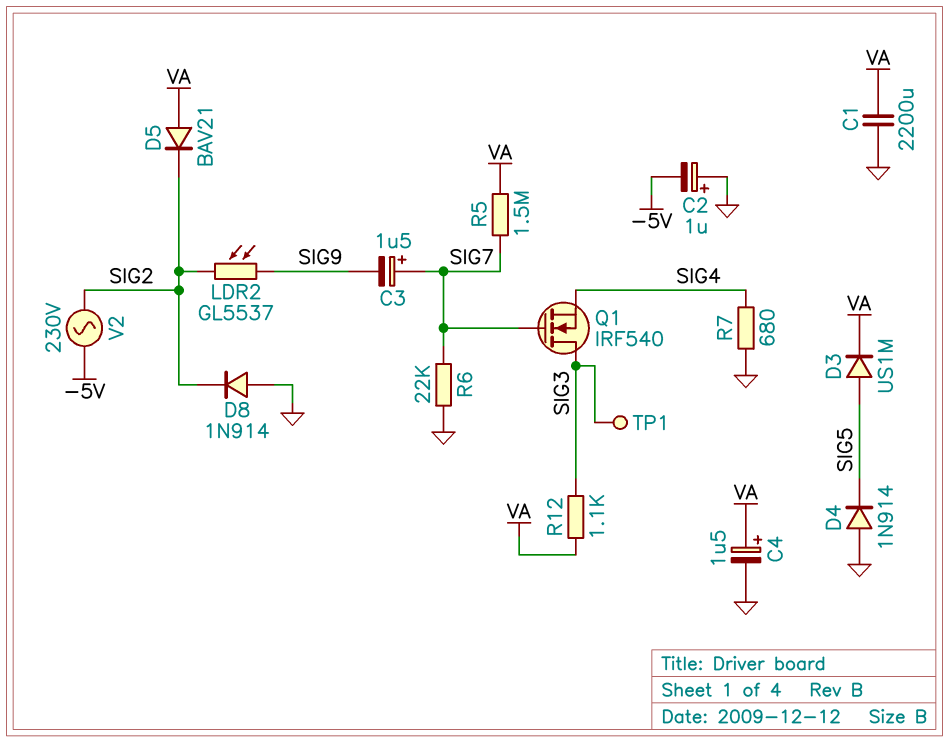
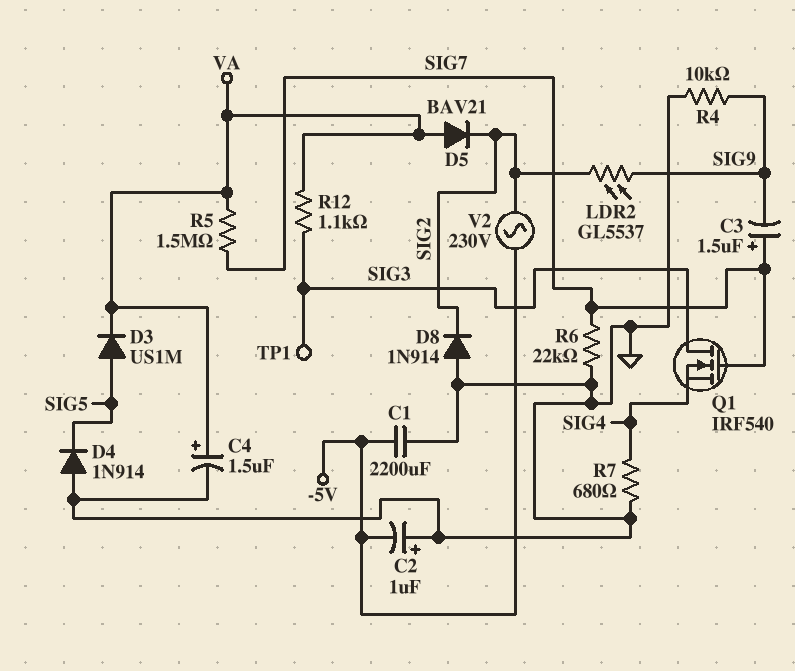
C1: 2200uF (GND, VA) -> 2200uF (-5V, GND)
R4: none -> 10k (GND, SIG9)

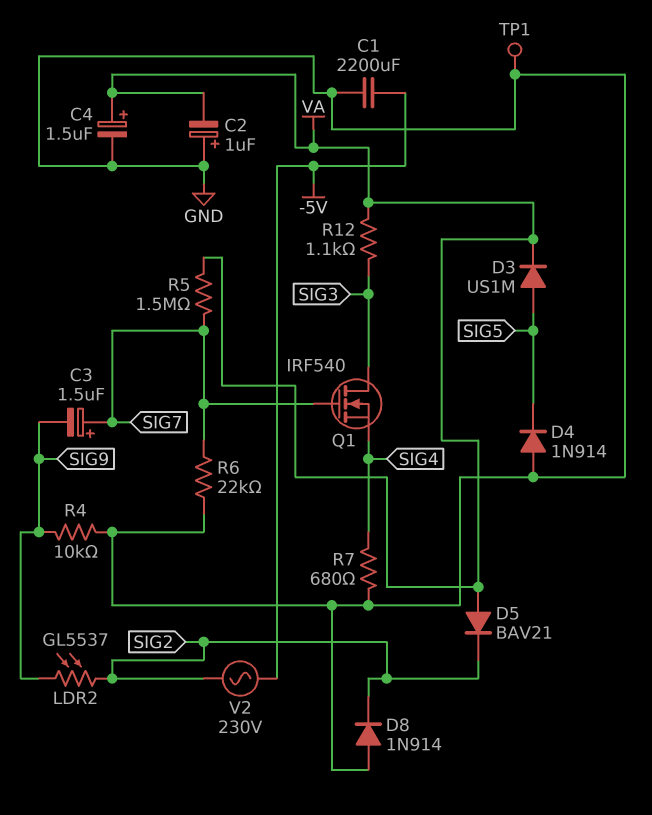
C2: 1uF (plus GND, minus -5V) -> 1uF (plus GND, minus VA)
TP1: test point (SIG3) -> test point (GND)

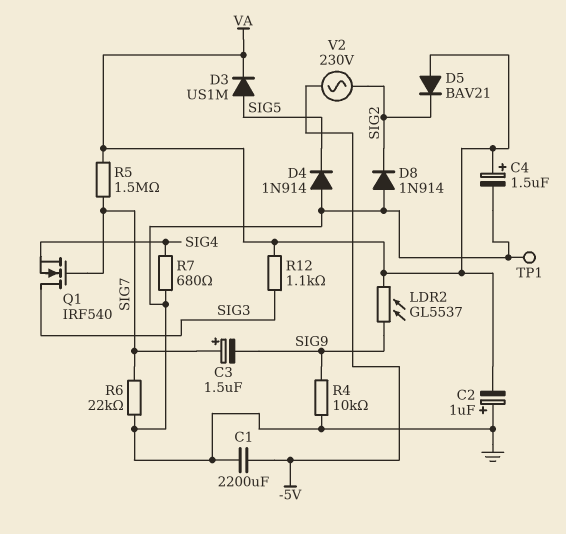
LDR2: GL5537 (SIG2, SIG9) -> GL5537 (SIG9, VA)

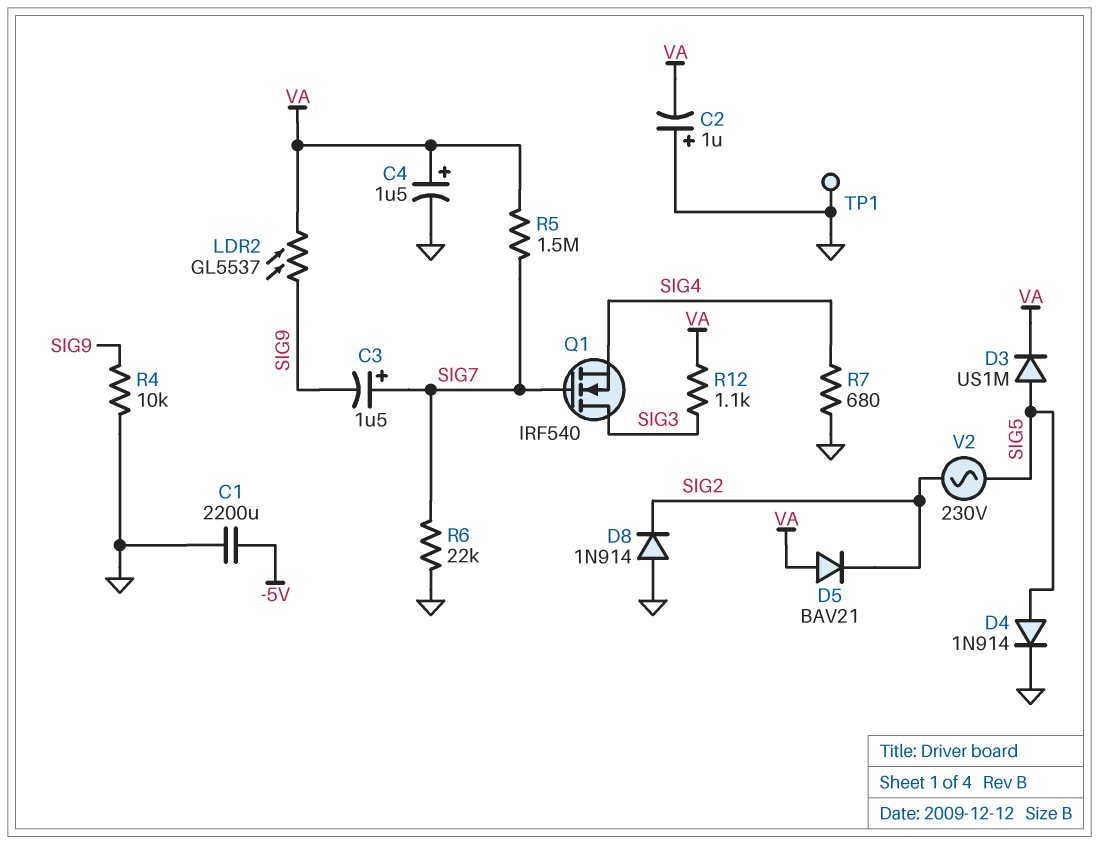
D4: diode 1N914 (A GND, K SIG5) -> diode 1N914 (A SIG5, K GND)
V2: AC 230V (-5V, SIG2) -> AC 230V (SIG2, SIG5)

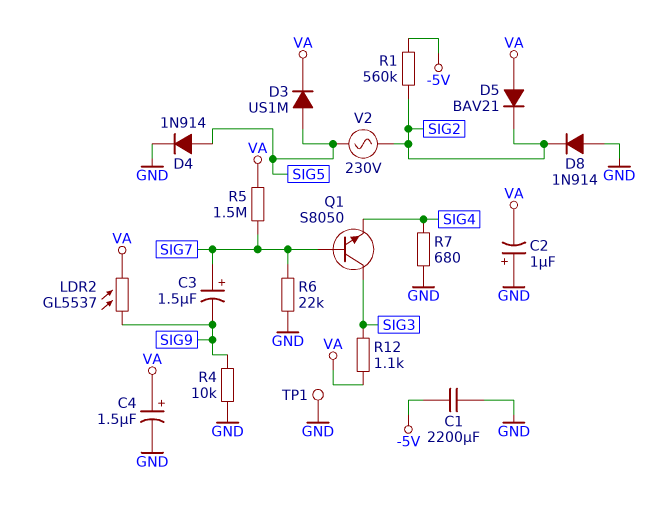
Q1: NMOS IRF540 (G SIG7, D SIG3, S SIG4) -> NPN S8050 (B SIG7, C SIG3, E SIG4)
R1: none -> 560k (-5V, SIG2)

